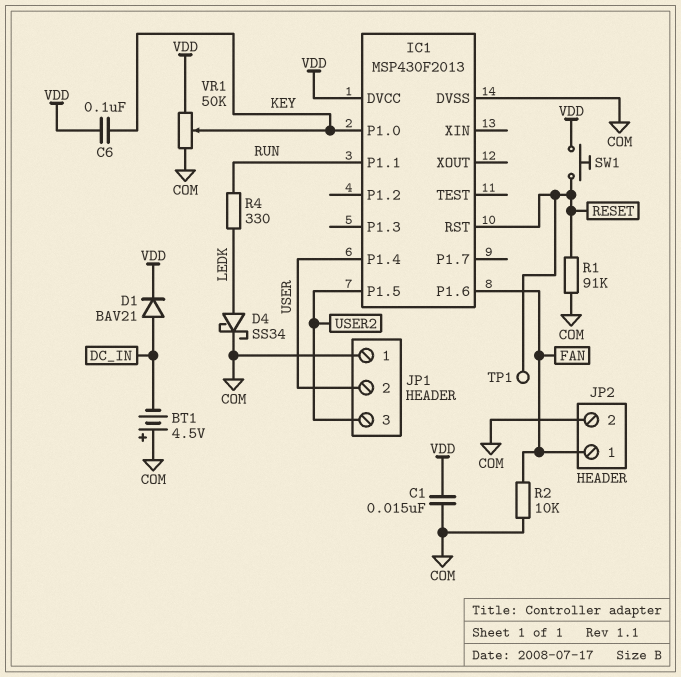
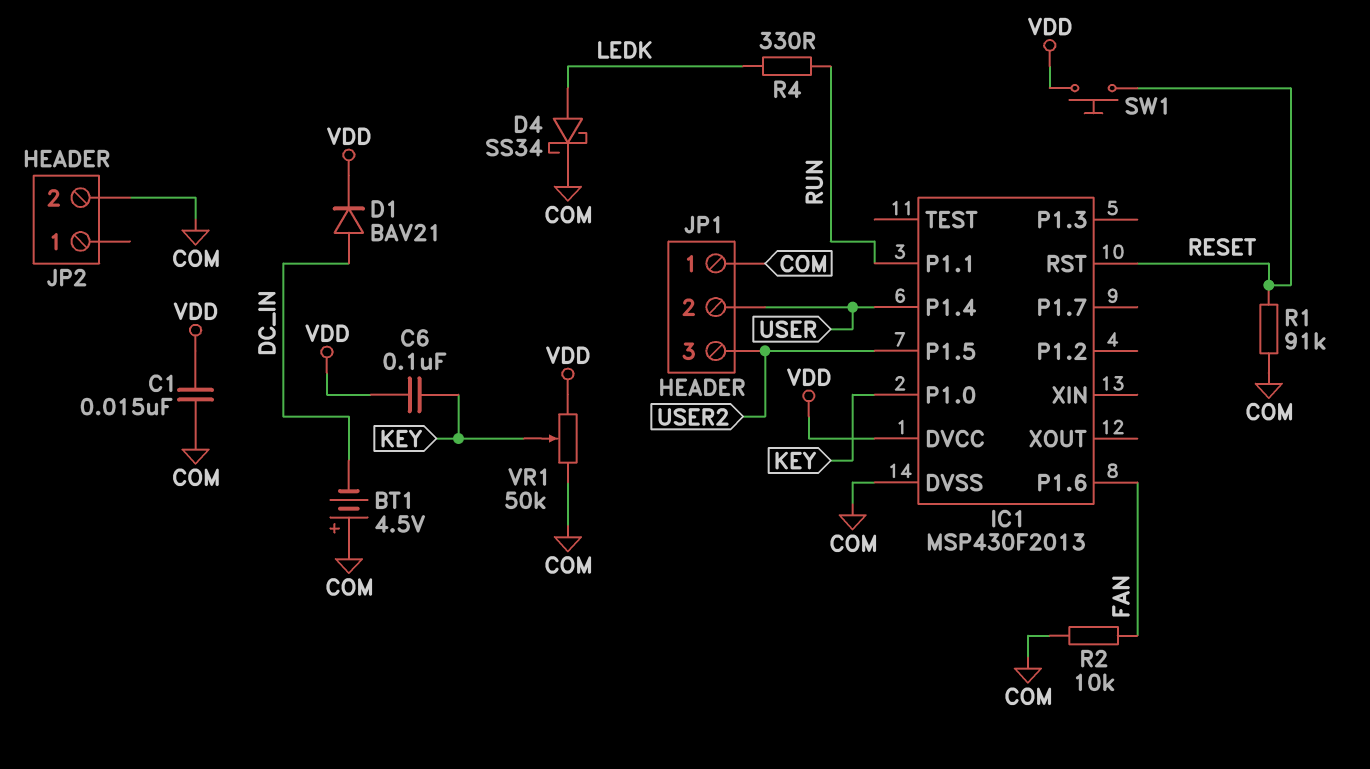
JP2 pin 1: FAN -> none
TP1: test point (RESET) -> none

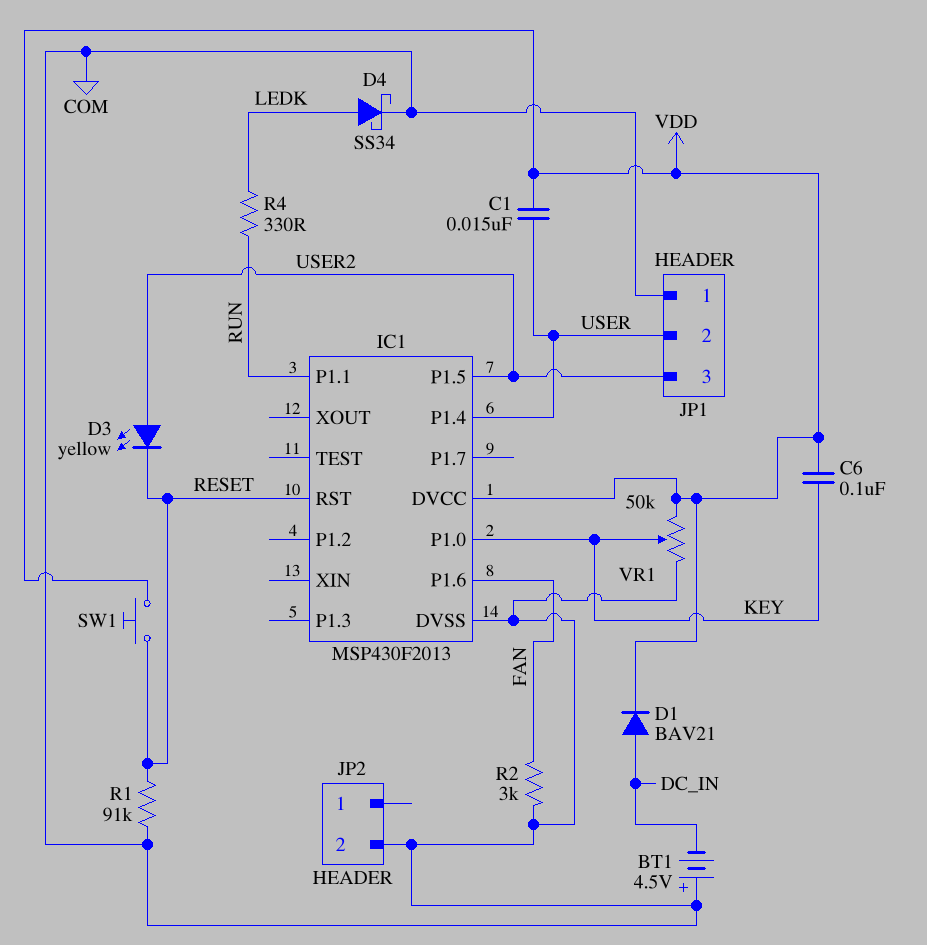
C1: 15nF (COM, VDD) -> 15nF (USER, VDD)
D3: none -> LED yellow (A USER2, K RESET)
R2: 10k (COM, FAN) -> 3k (COM, FAN)

